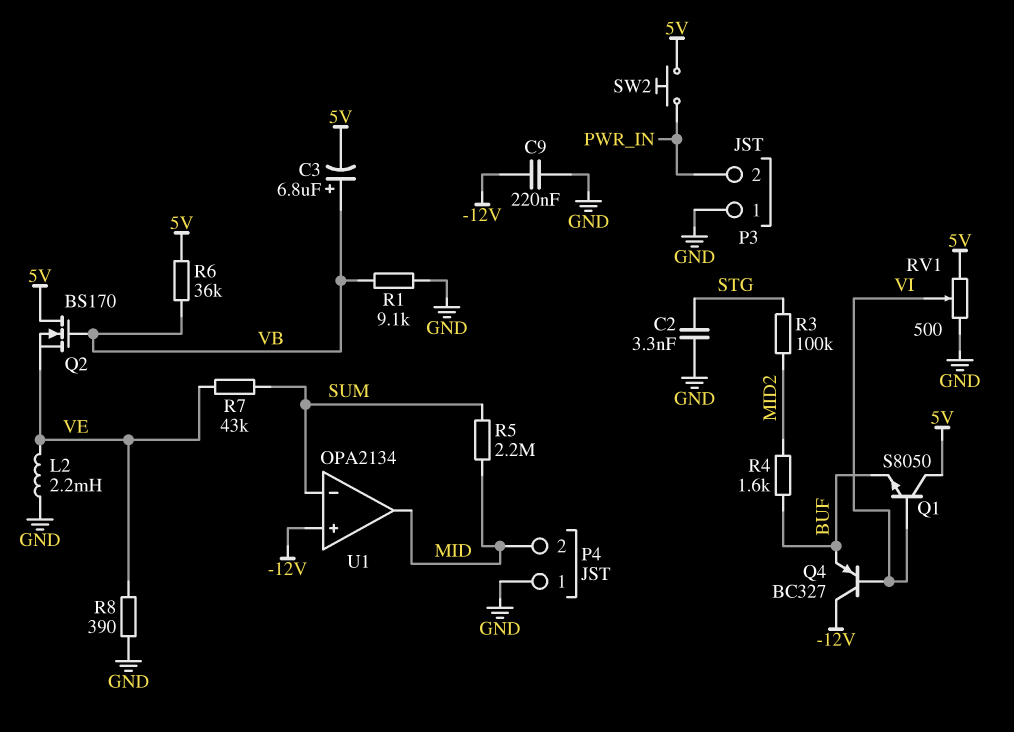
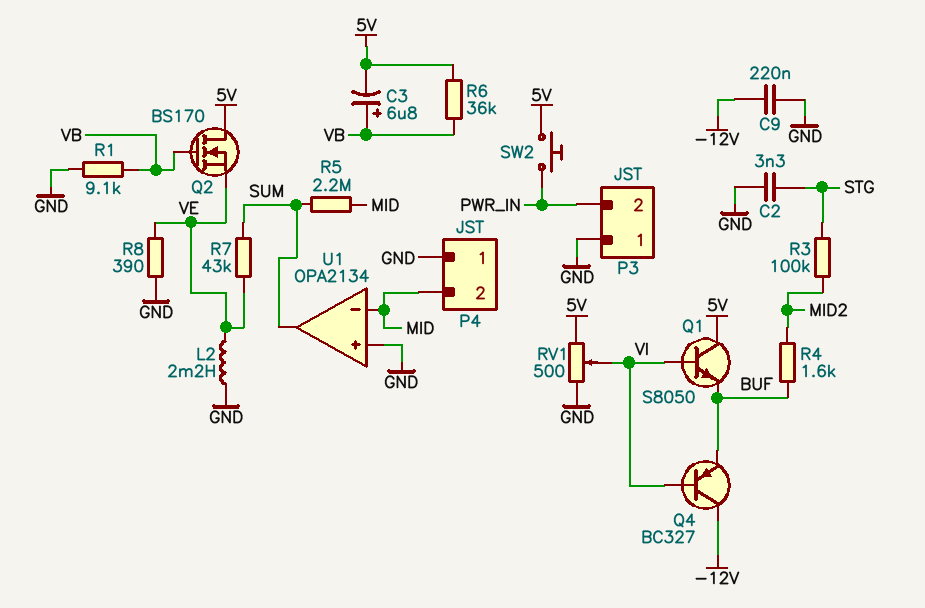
U1 pin in+: -12V -> GND
U1 pin in-: SUM -> MID
U1 pin out: MID -> SUM

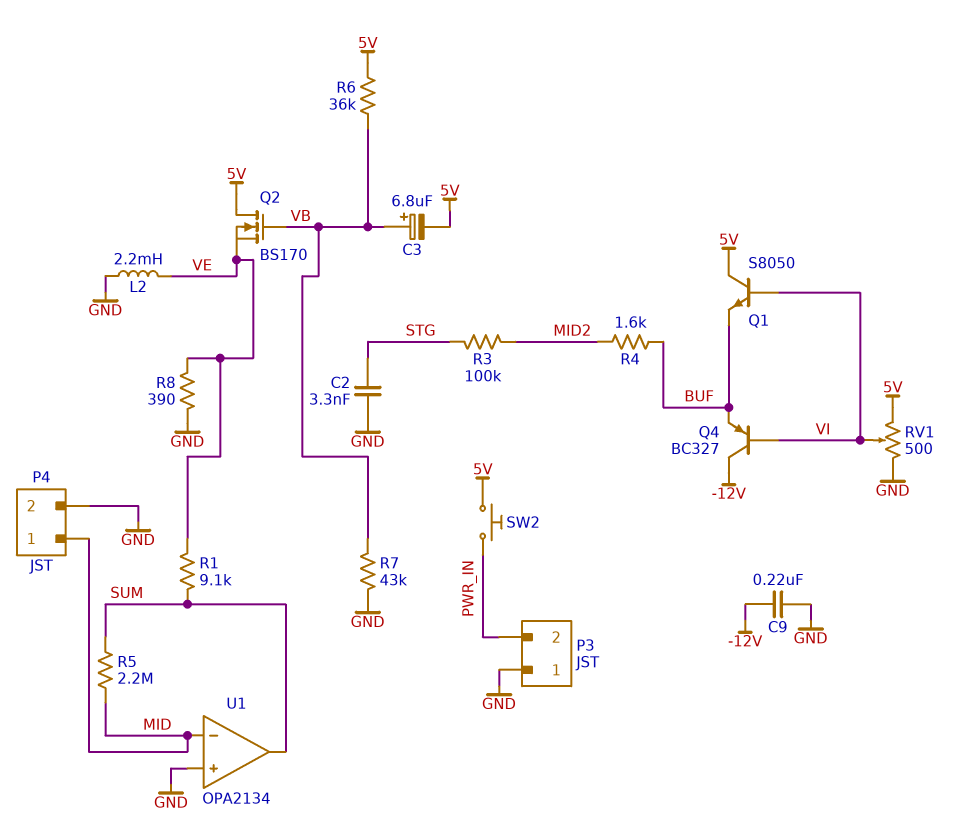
P4 pin 1: GND -> MID
P4 pin 2: MID -> GND
R1: 9.1k (GND, VB) -> 9.1k (SUM, VE)
R7: 43k (SUM, VE) -> 43k (GND, VB)

